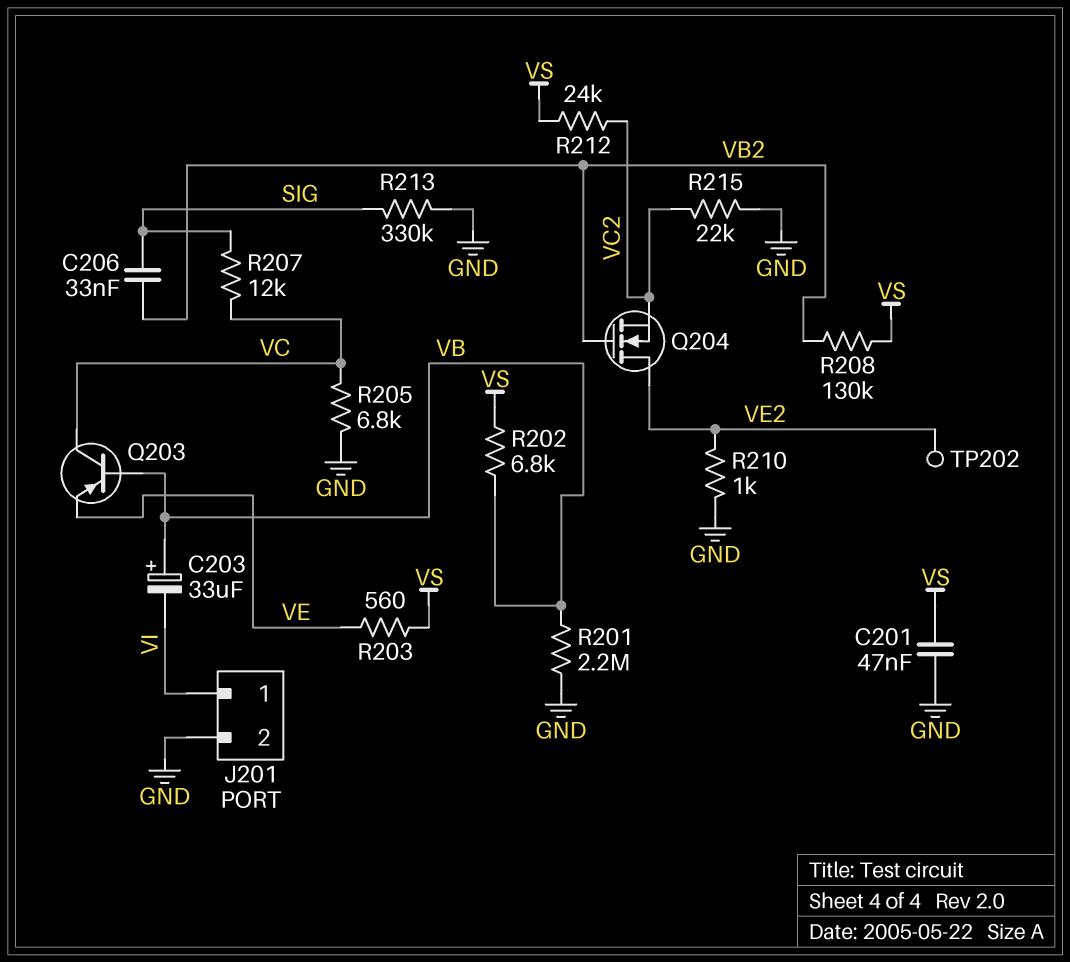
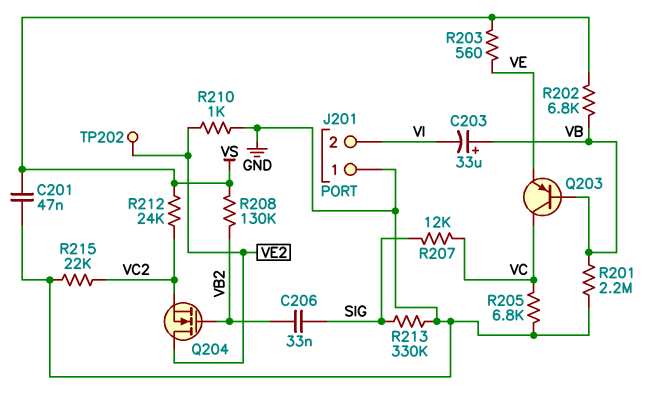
J201 pin 1: VI -> GND
J201 pin 2: GND -> VI

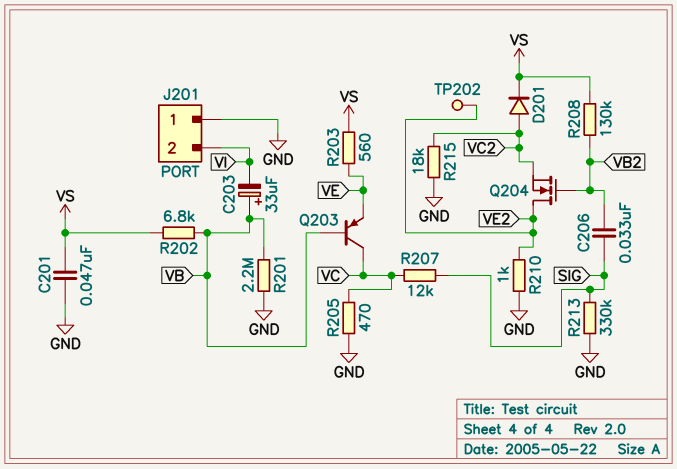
D201: none -> diode (A VC2, K VS)
R205: 6.8k (GND, VC) -> 470 (GND, VC)
R212: 24k (VC2, VS) -> none
R215: 22k (GND, VC2) -> 18k (GND, VC2)

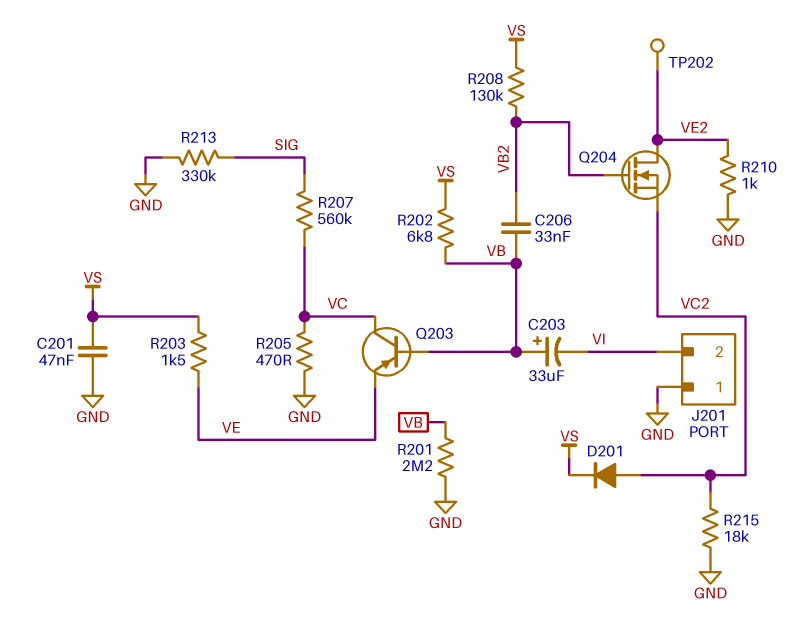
C206: 33nF (SIG, VB2) -> 33nF (VB, VB2)
R203: 560 (VE, VS) -> 1.5k (VE, VS)
R207: 12k (SIG, VC) -> 560k (SIG, VC)

